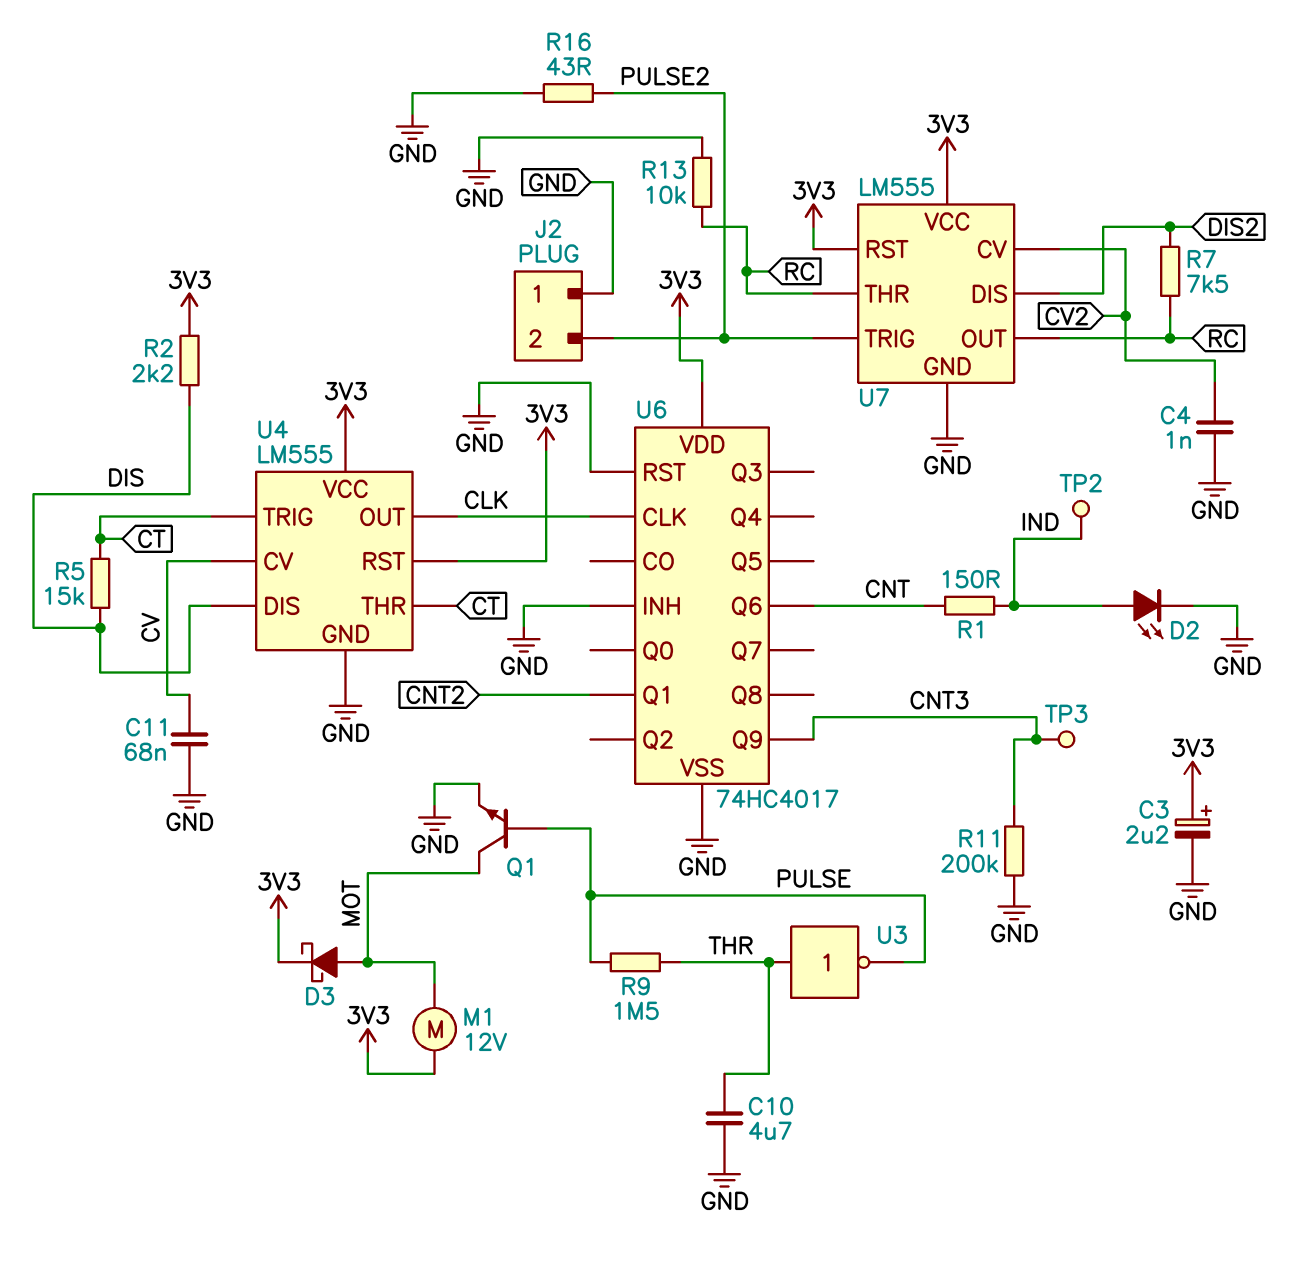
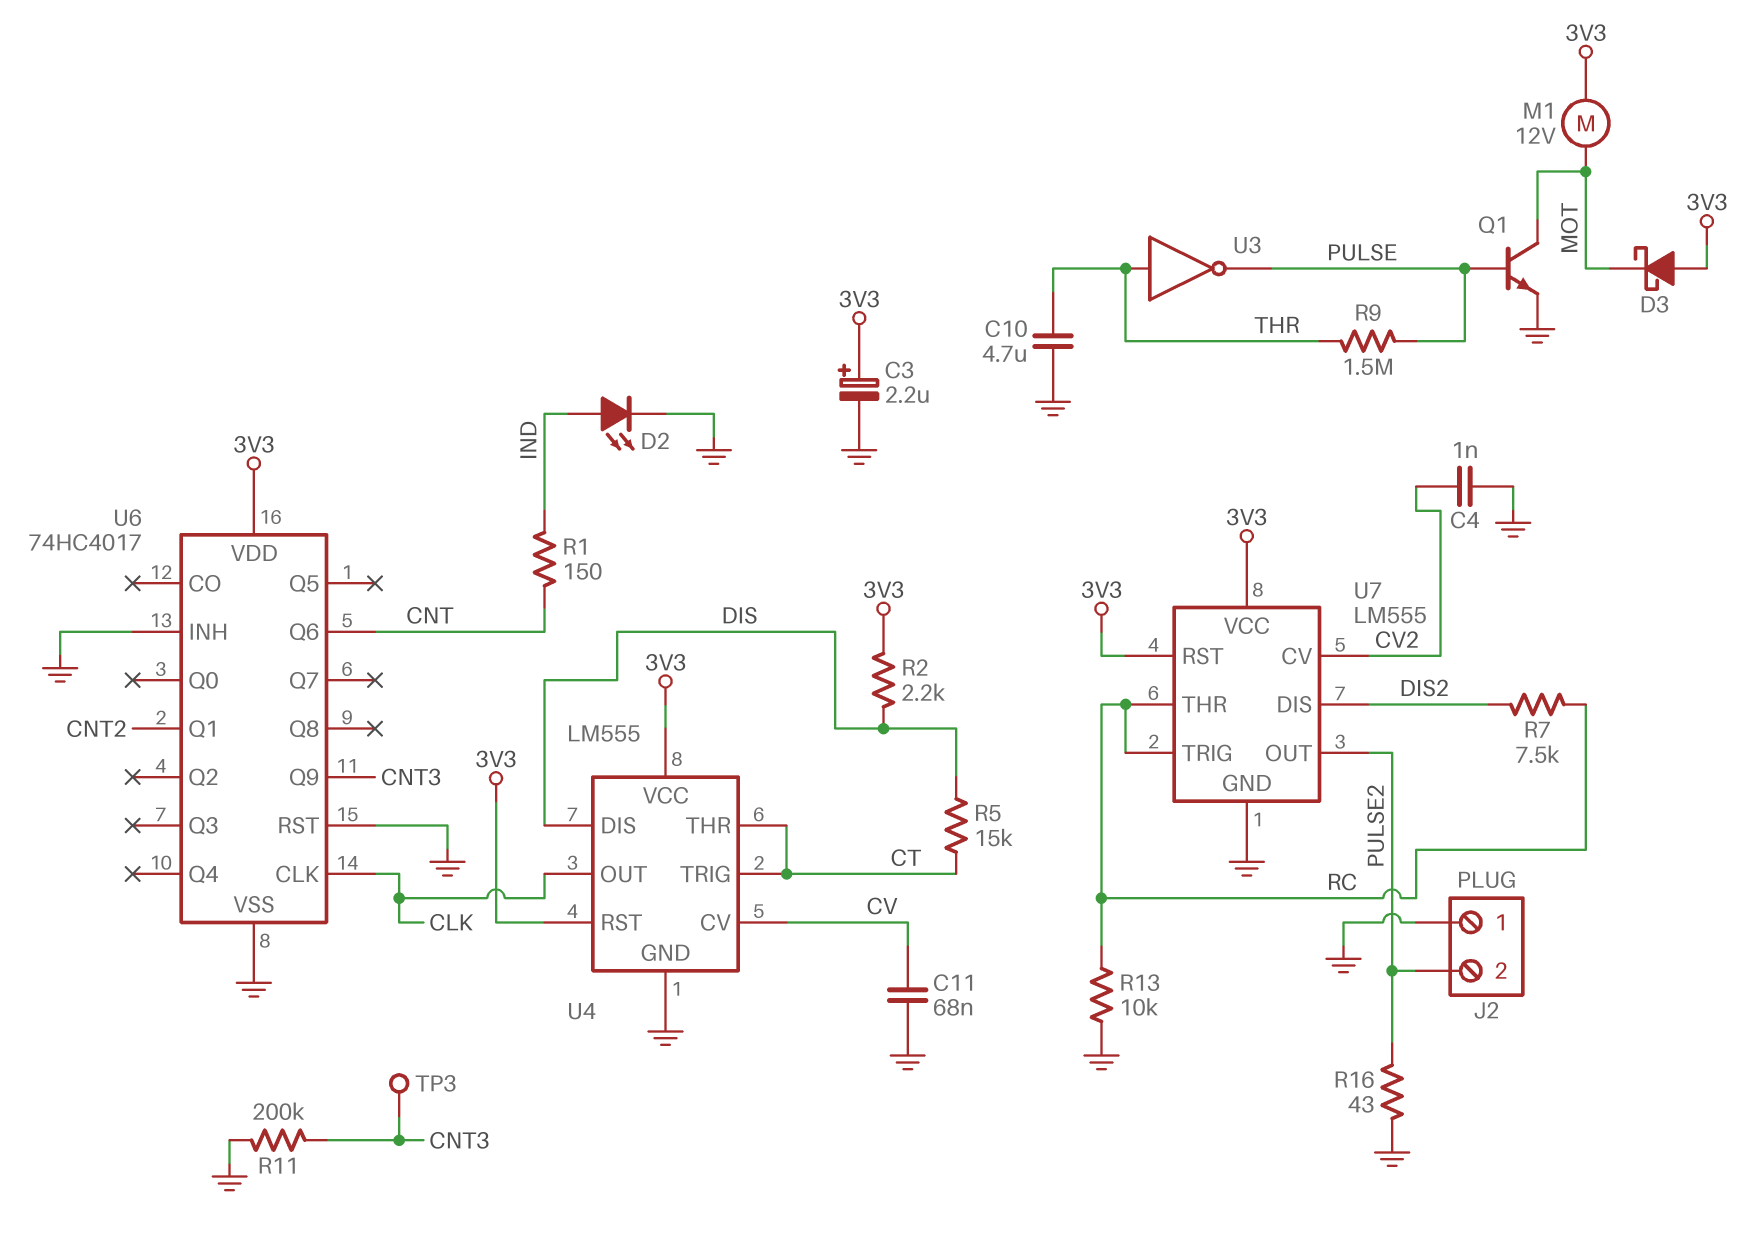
D3: schottky (A MOT, K 3V3) -> schottky (A 3V3, K MOT)
TP2: test point (IND) -> none
U7 pin OUT: RC -> PULSE2
U7 pin TRIG: PULSE2 -> RC

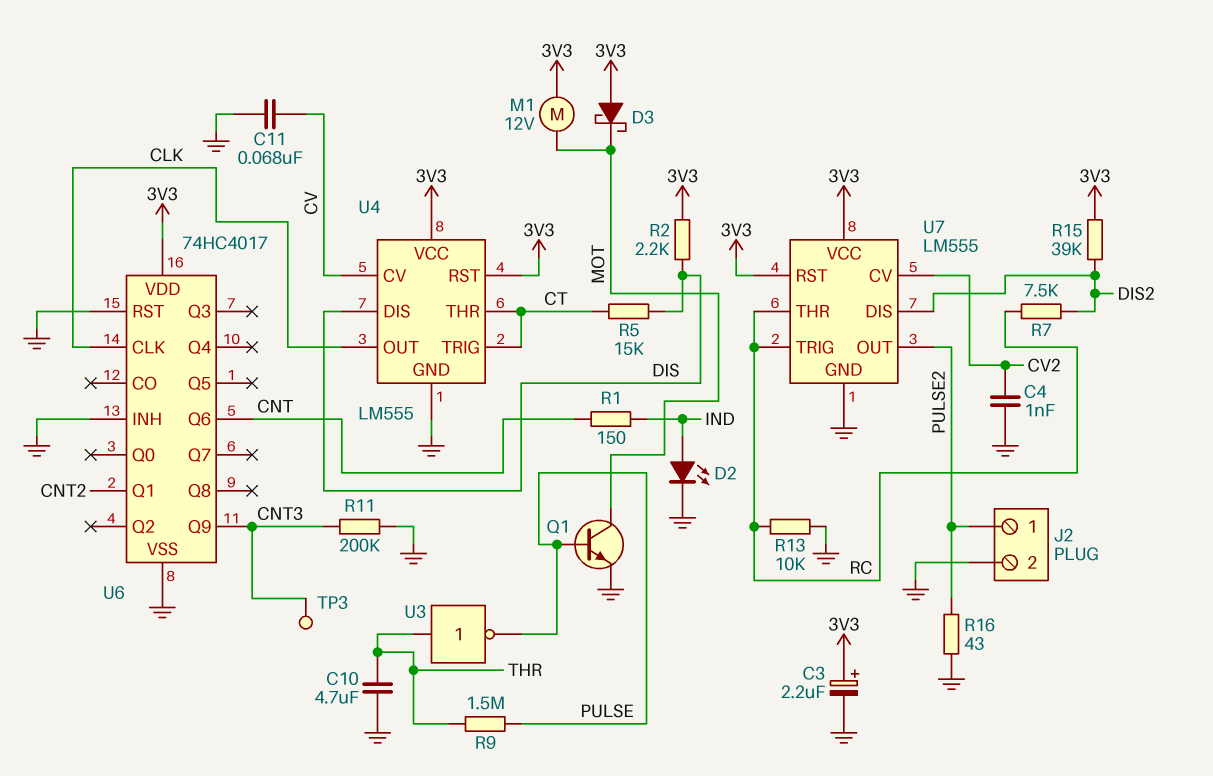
J2 pin 1: GND -> PULSE2
J2 pin 2: PULSE2 -> GND
R15: none -> 39k (3V3, DIS2)

